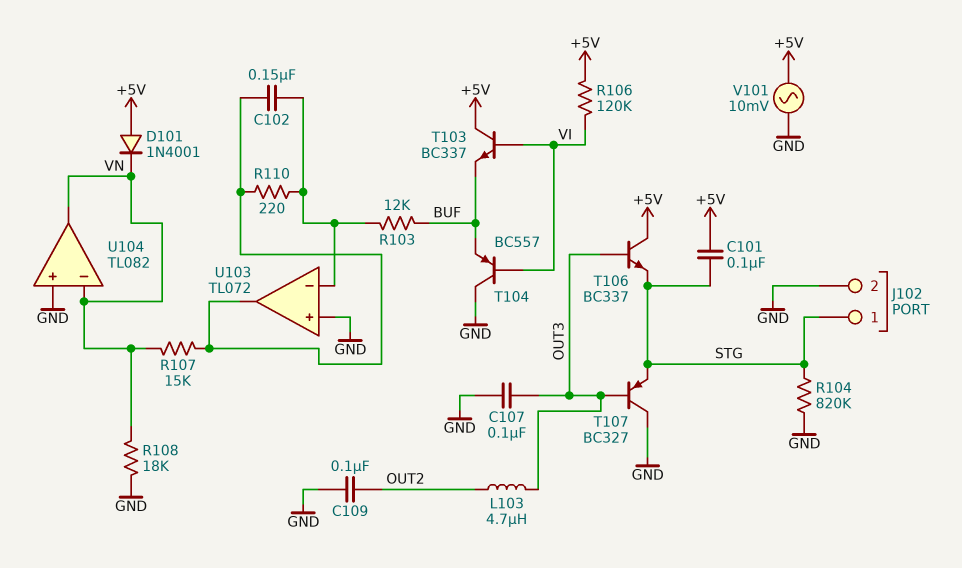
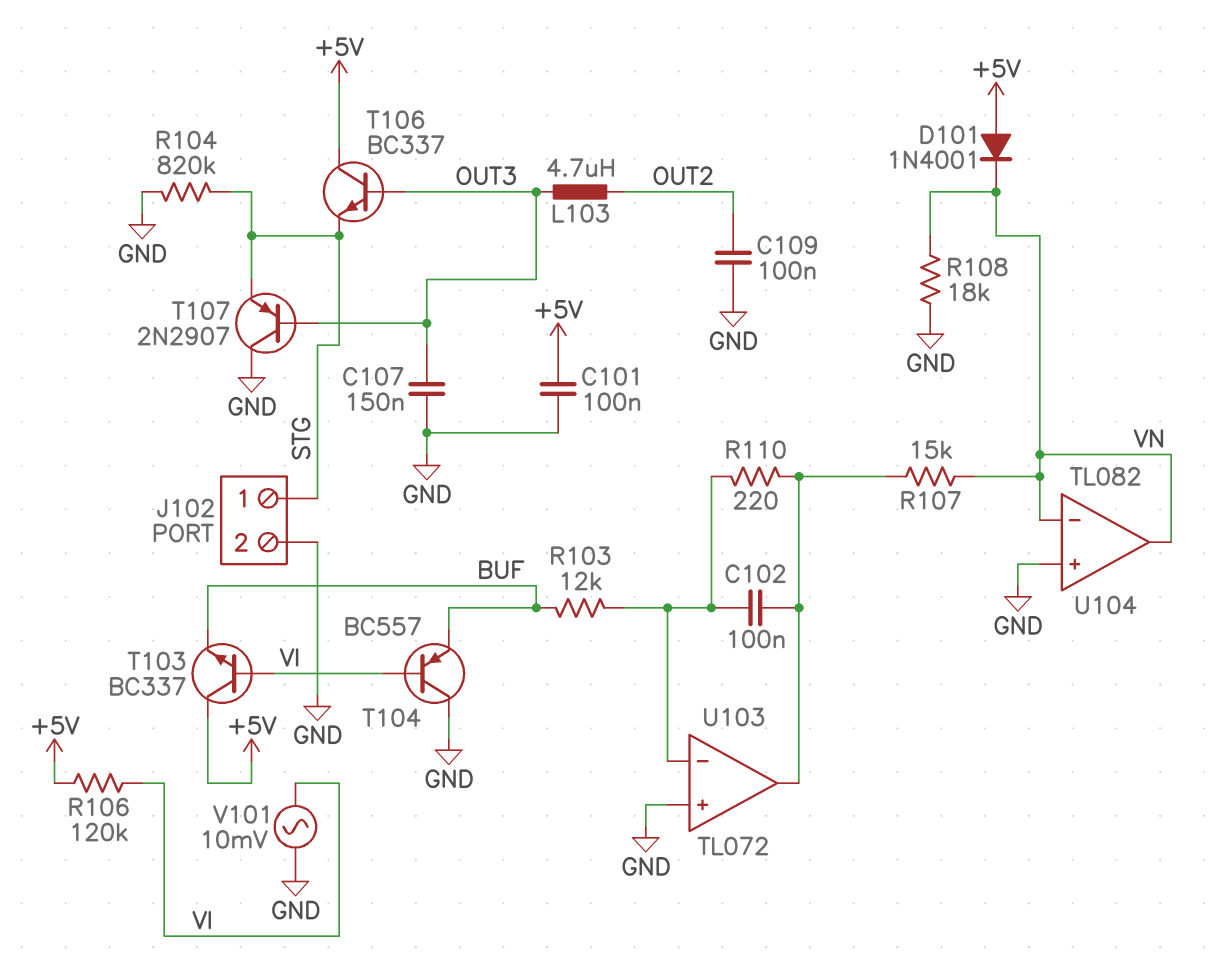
C101: 100nF (+5V, STG) -> 100nF (+5V, GND)
C102: 150nF (U103/in-, U103/out) -> 100nF (U103/in-, U103/out)
C107: 100nF (GND, OUT3) -> 150nF (GND, OUT3)
T107: PNP BC327 (B OUT3, C GND, E STG) -> PNP 2N2907 (B OUT3, C GND, E STG)
V101: AC 10mV (+5V, GND) -> AC 10mV (GND, VI)

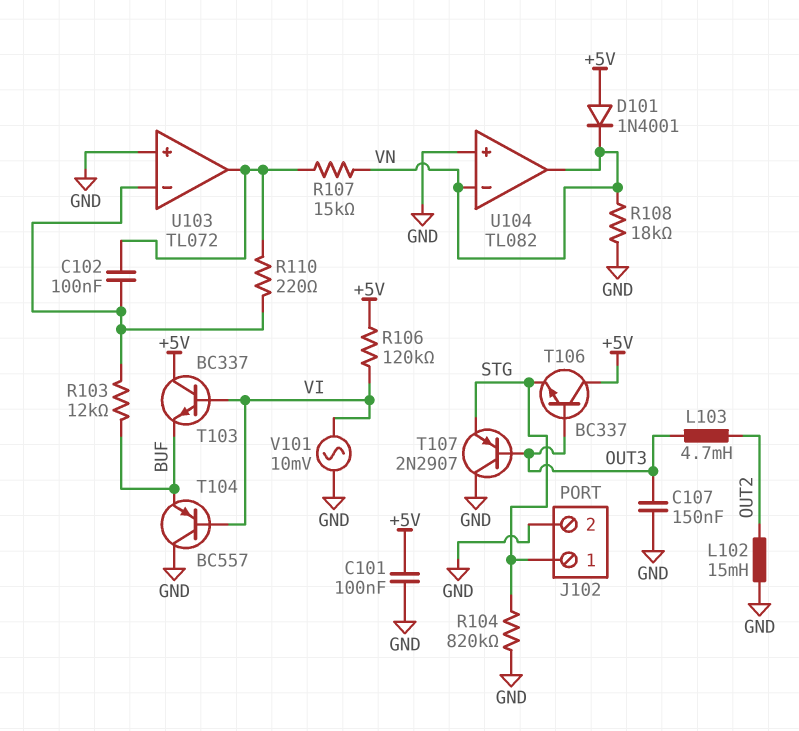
C109: 100nF (GND, OUT2) -> none
L102: none -> 15mH (GND, OUT2)
L103: 4.7uH (OUT2, OUT3) -> 4.7mH (OUT2, OUT3)

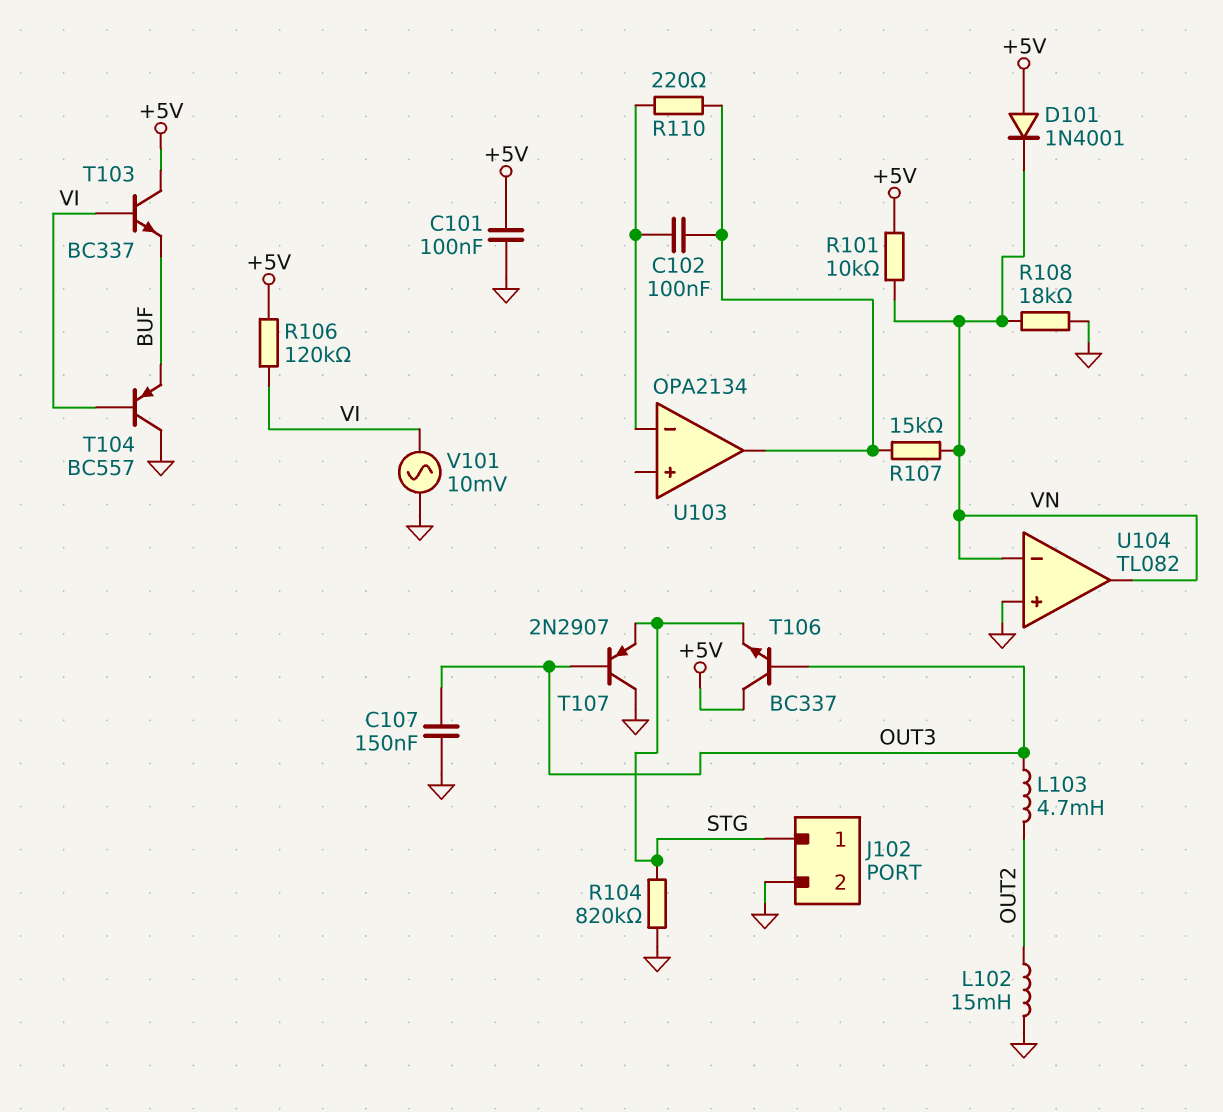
R101: none -> 10k (+5V, VN)
R103: 12k (BUF, U103/in-) -> none
U103: TL072 -> OPA2134
U103 pin in+: GND -> none

